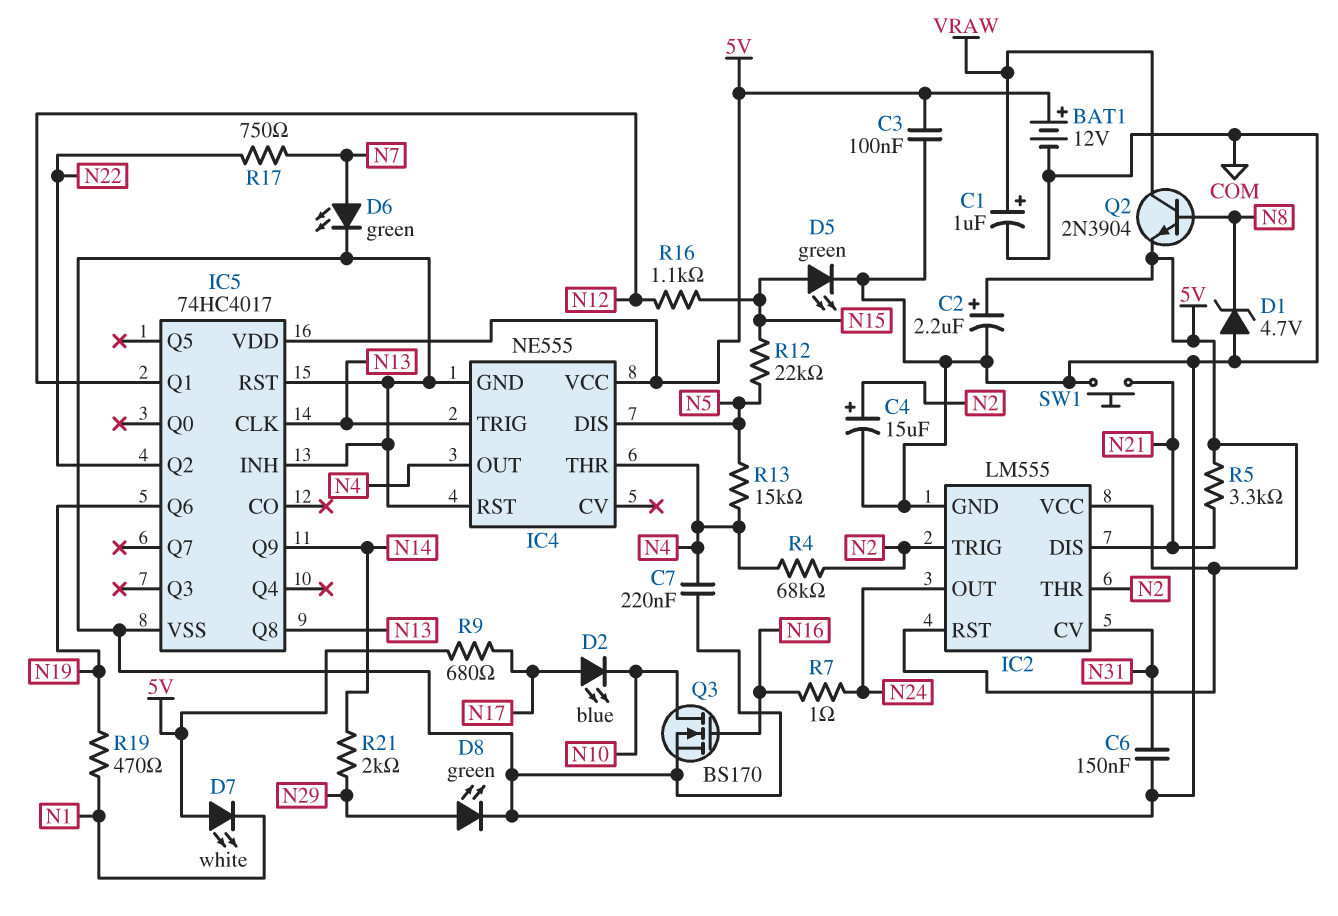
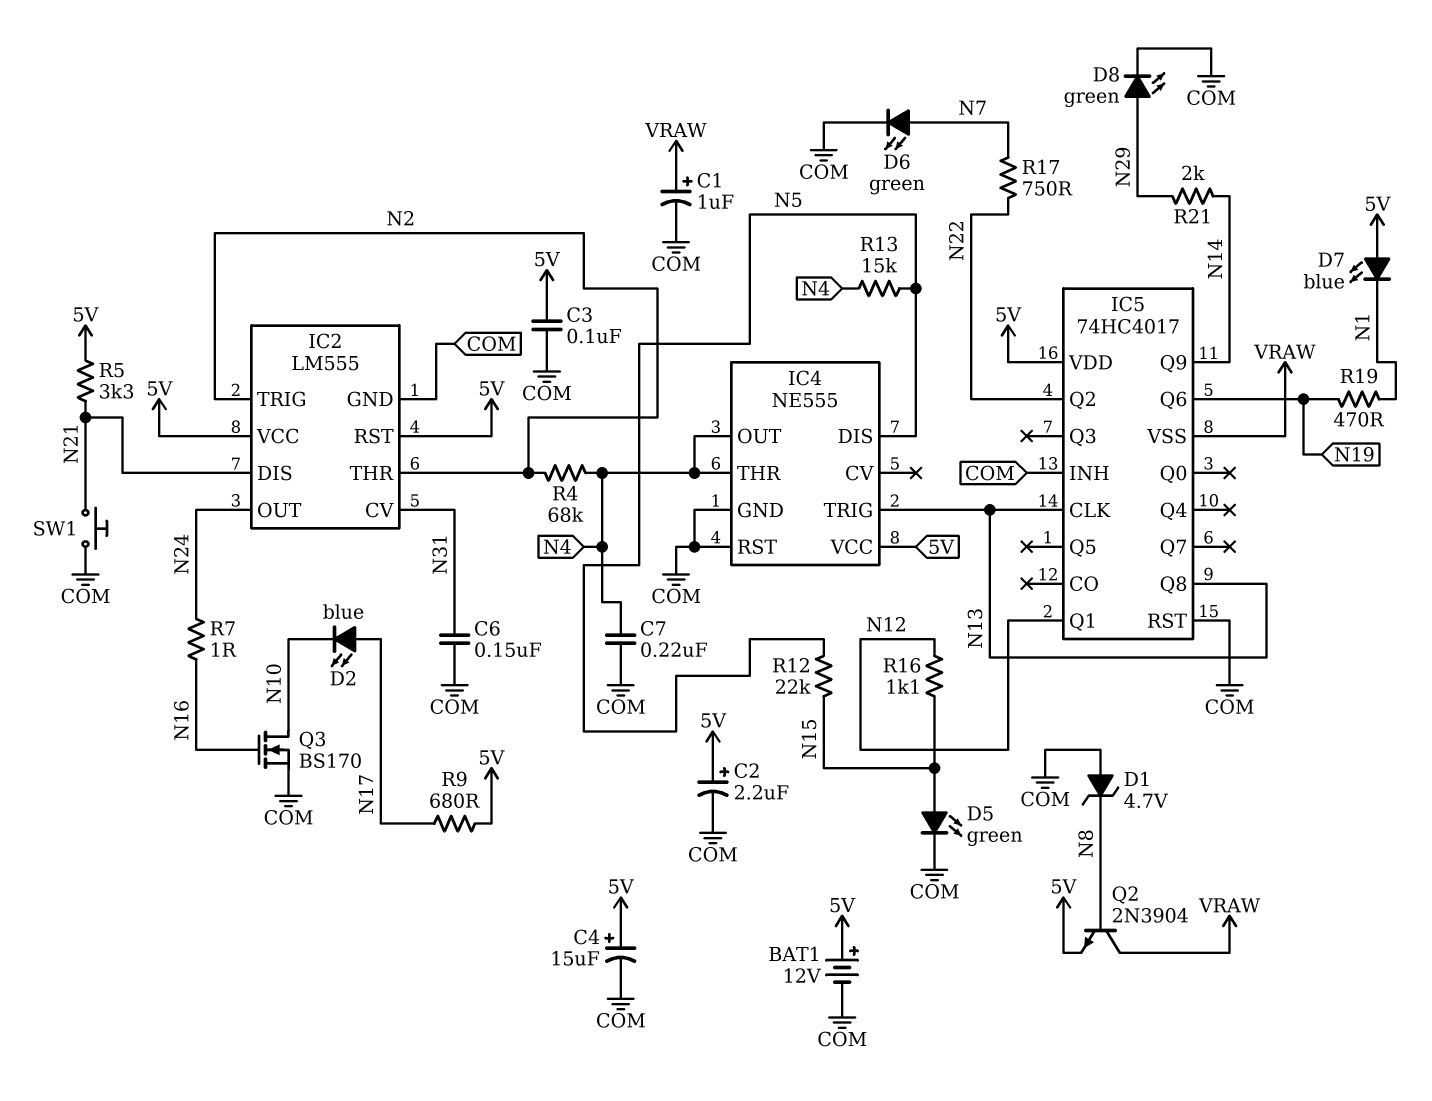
C4: 15uF (plus N2, minus COM) -> 15uF (plus 5V, minus COM)
D7: LED white (A 5V, K N1) -> LED blue (A 5V, K N1)
IC5 pin VSS: COM -> VRAW

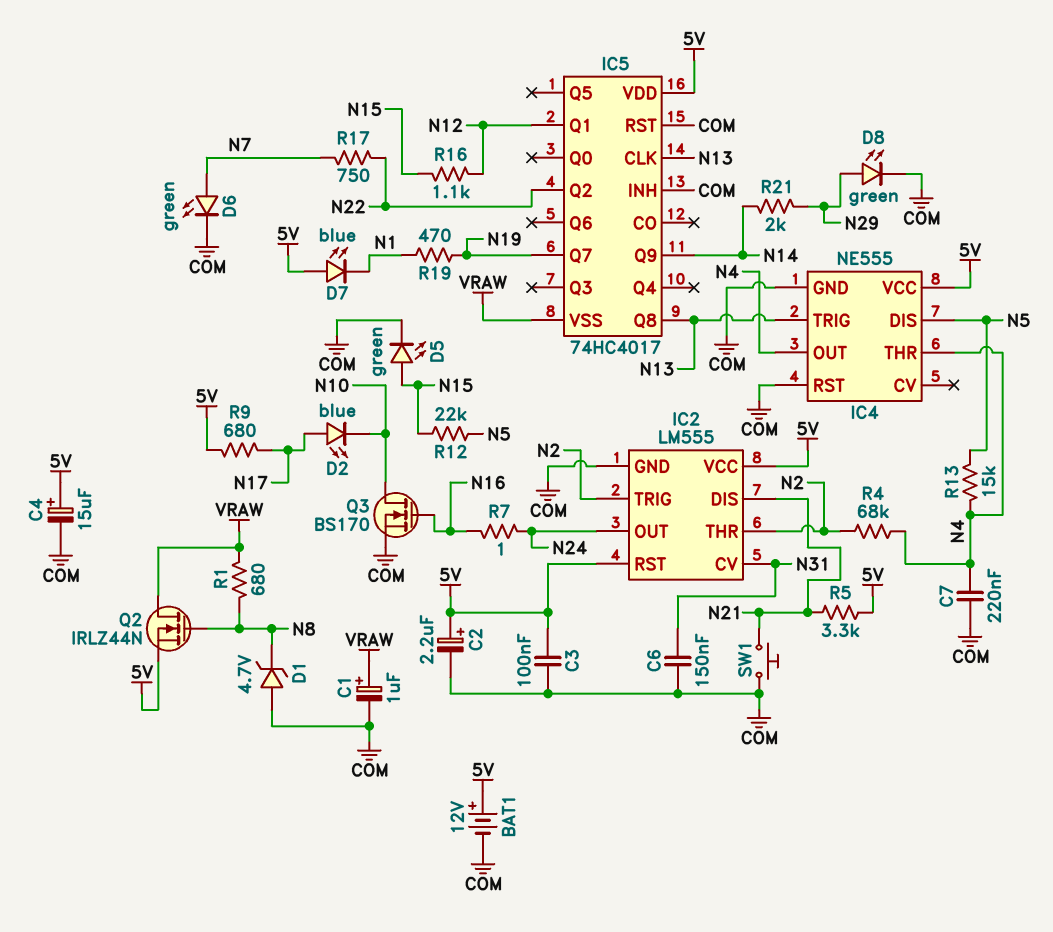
IC5 pin Q6: N19 -> none
IC5 pin Q7: none -> N19
Q2: NPN 2N3904 (B N8, C VRAW, E 5V) -> NMOS IRLZ44N (G N8, D VRAW, S 5V)
R1: none -> 680 (N8, VRAW)

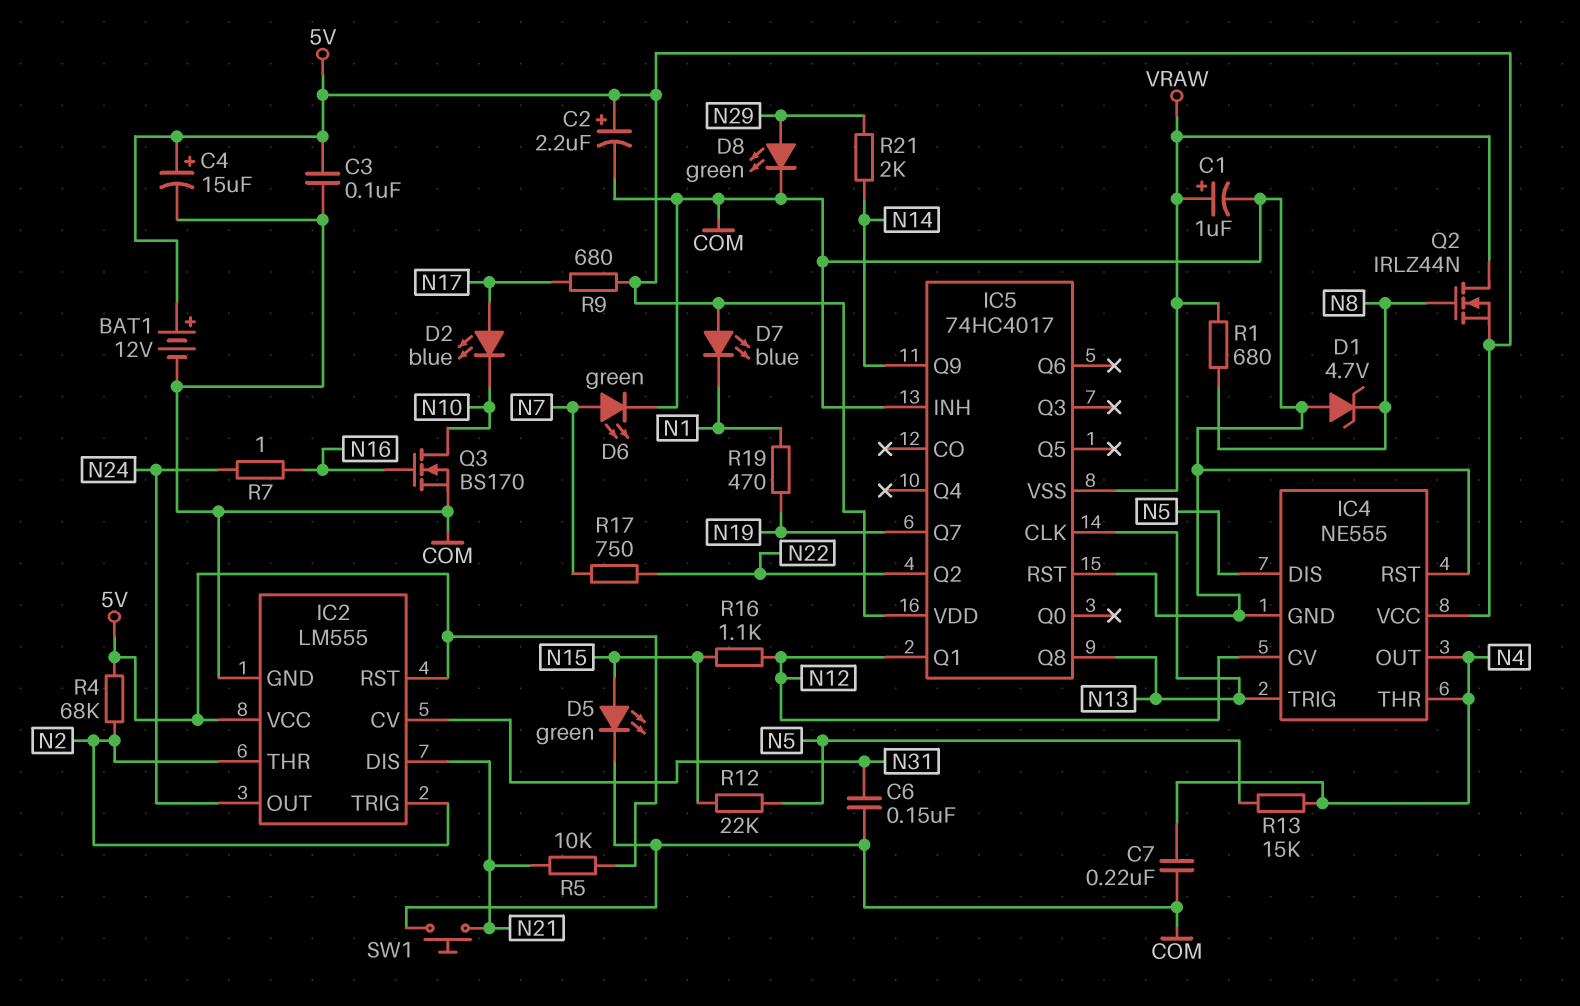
IC4 pin CV: none -> N12
R4: 68k (N2, N4) -> 68k (5V, N2)
R5: 3.3k (5V, N21) -> 10k (5V, N21)

